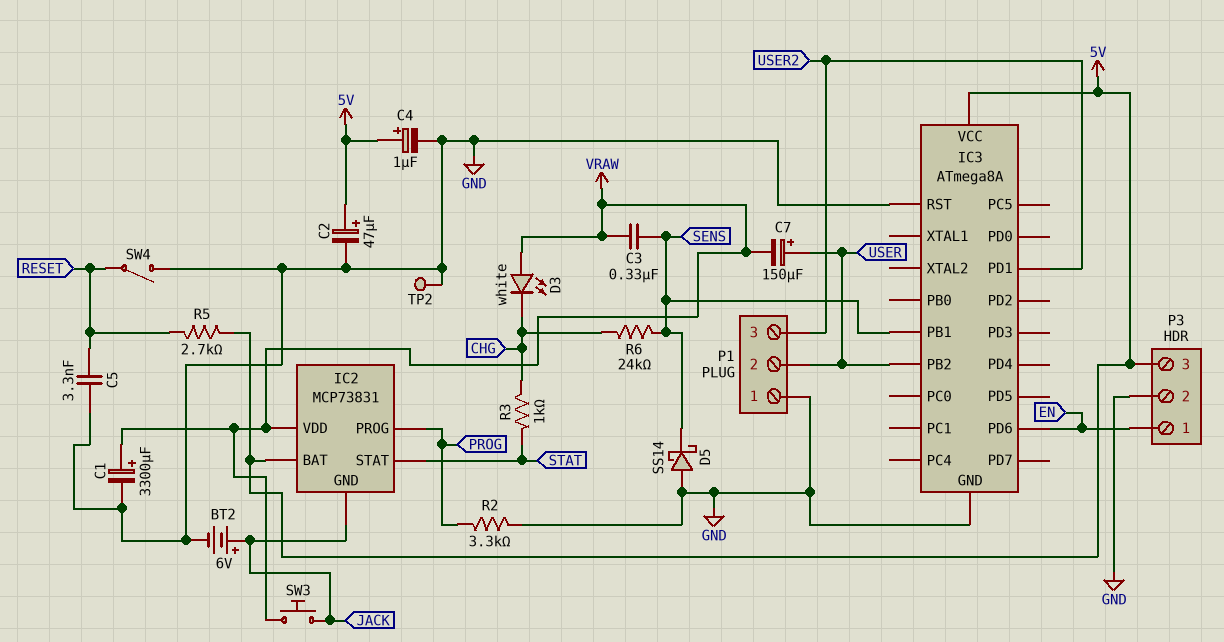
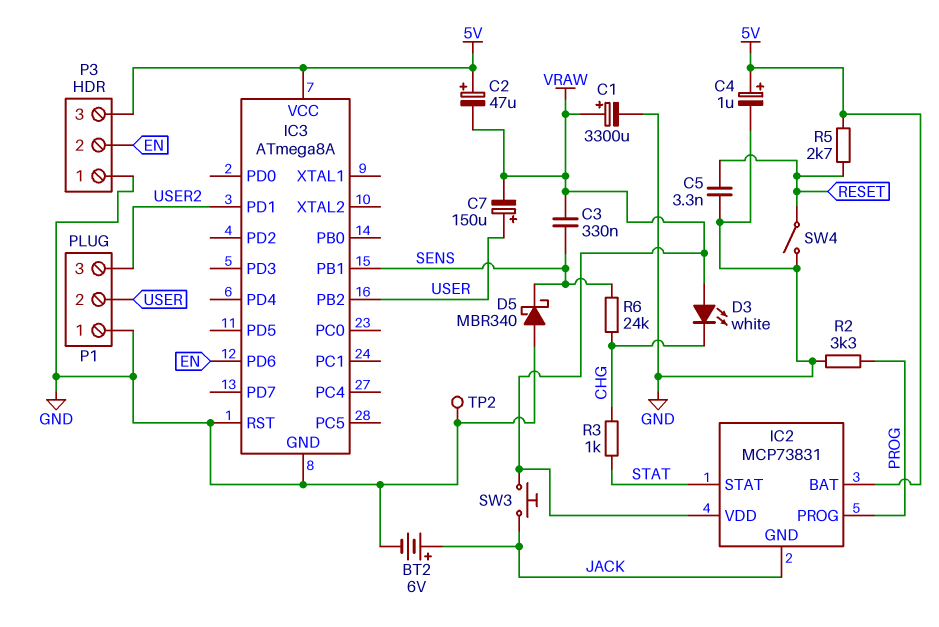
C2: 47uF (plus 5V, minus GND) -> 47uF (plus 5V, minus VRAW)
D5: schottky SS14 (A GND, K SENS) -> schottky MBR340 (A GND, K SENS)
P3 pin 1: EN -> GND
P3 pin 2: GND -> EN

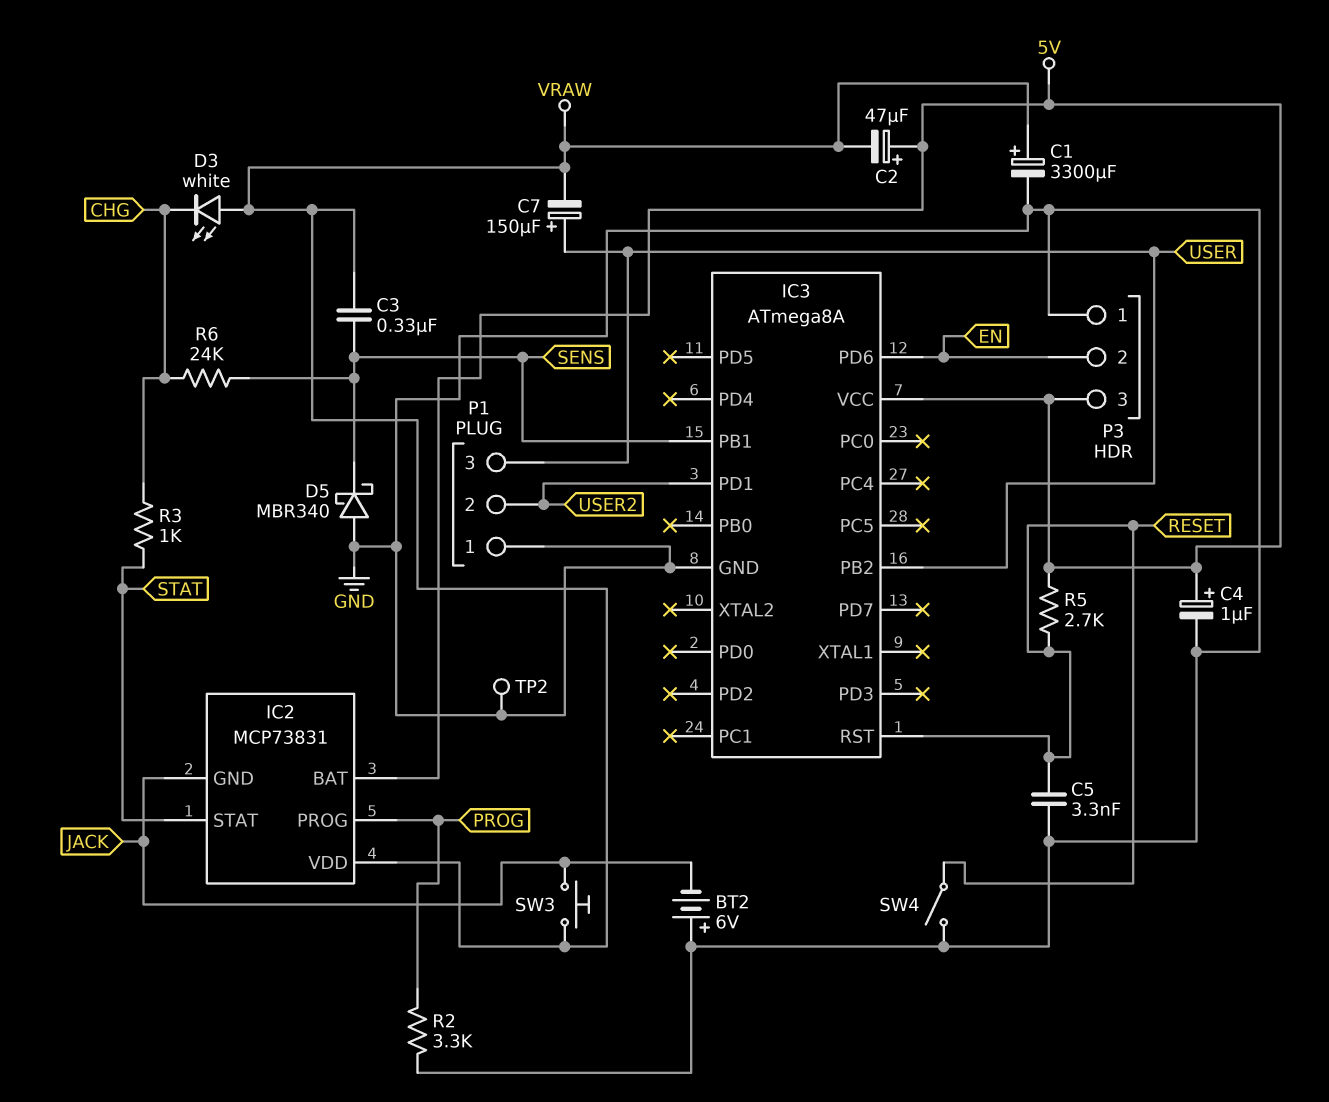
BT2: 6V (plus JACK, minus GND) -> 6V (plus GND, minus JACK)
IC3 pin RST: GND -> RESET
P1 pin 2: USER -> USER2
P1 pin 3: USER2 -> USER

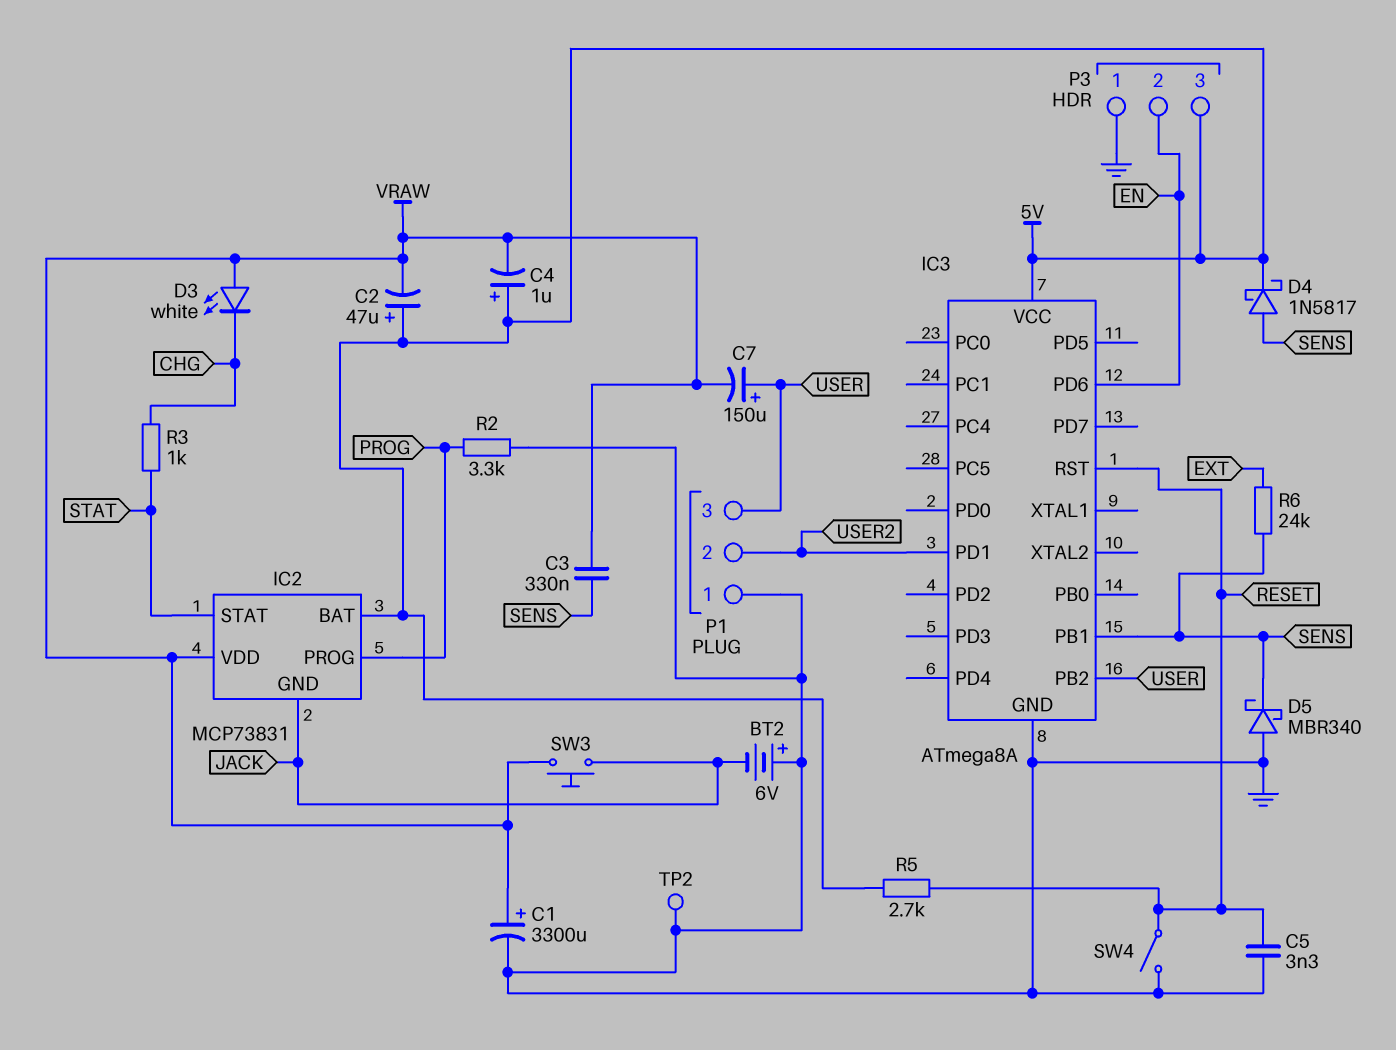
C4: 1uF (plus 5V, minus GND) -> 1uF (plus 5V, minus VRAW)
D4: none -> schottky 1N5817 (A SENS, K 5V)
R6: 24k (CHG, SENS) -> 24k (EXT, SENS)

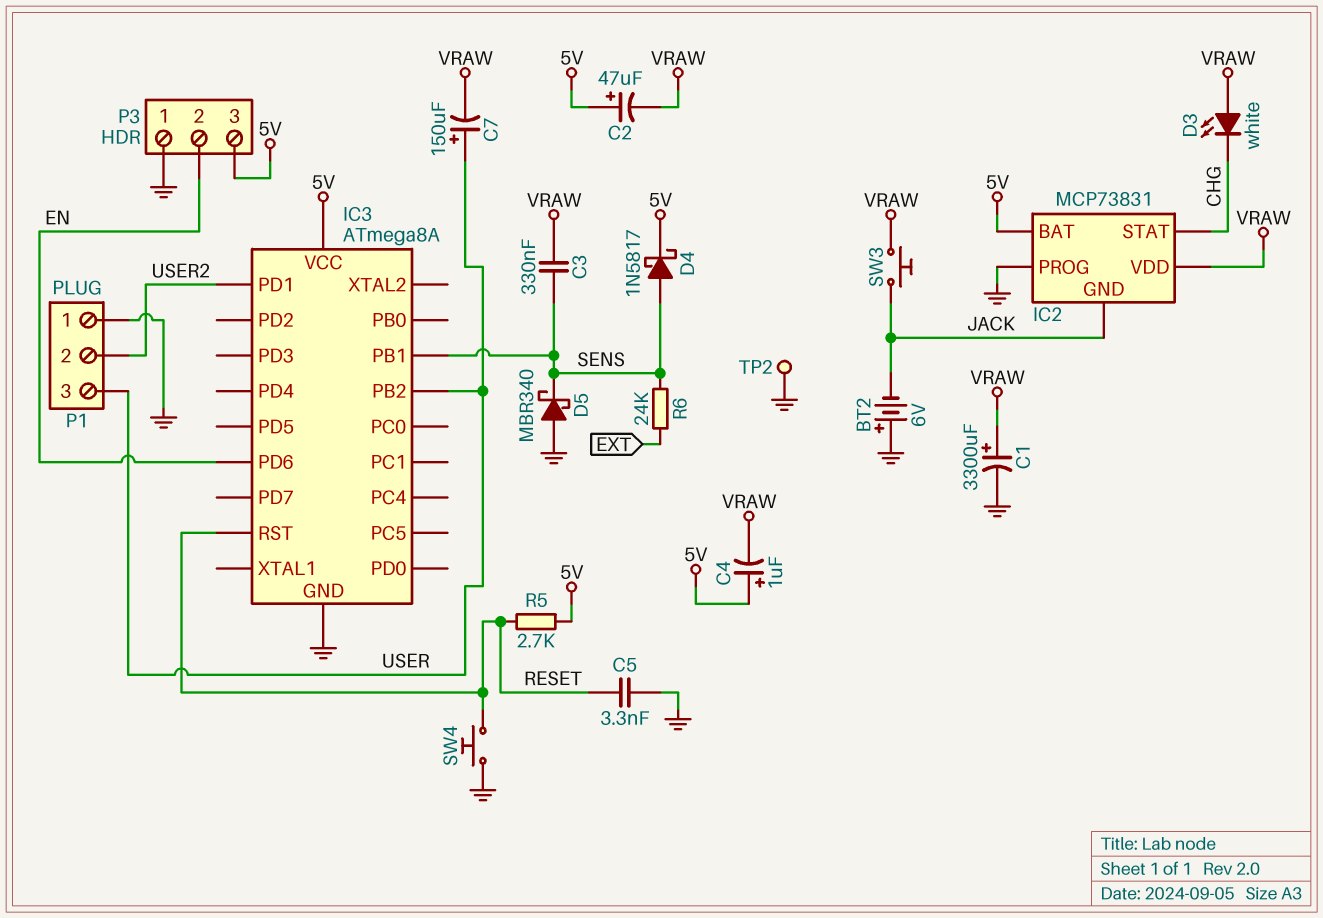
IC2 pin PROG: PROG -> GND
IC2 pin STAT: STAT -> CHG
R2: 3.3k (GND, PROG) -> none
R3: 1k (CHG, STAT) -> none
SW4: switch (GND, RESET) -> button (GND, RESET)

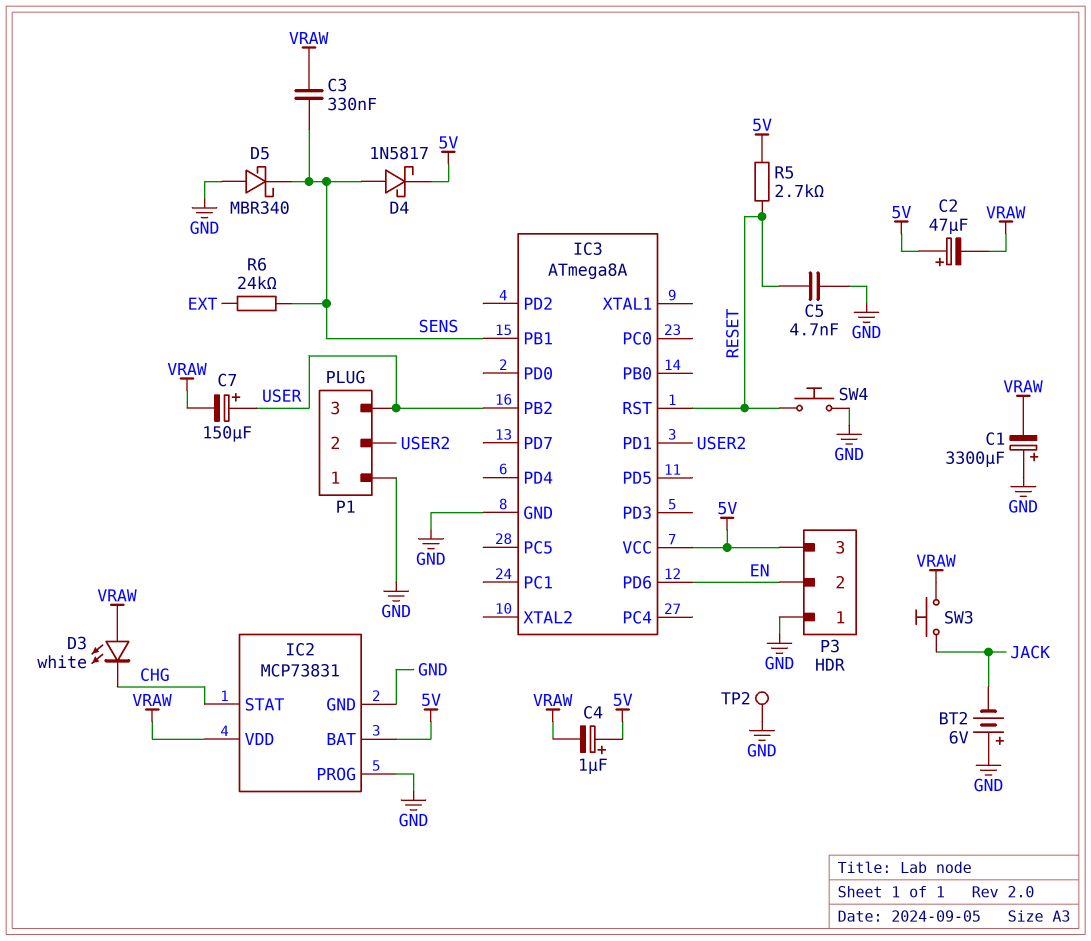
C1: 3300uF (plus VRAW, minus GND) -> 3300uF (plus GND, minus VRAW)
C5: 3.3nF (GND, RESET) -> 4.7nF (GND, RESET)
IC2 pin GND: JACK -> GND

